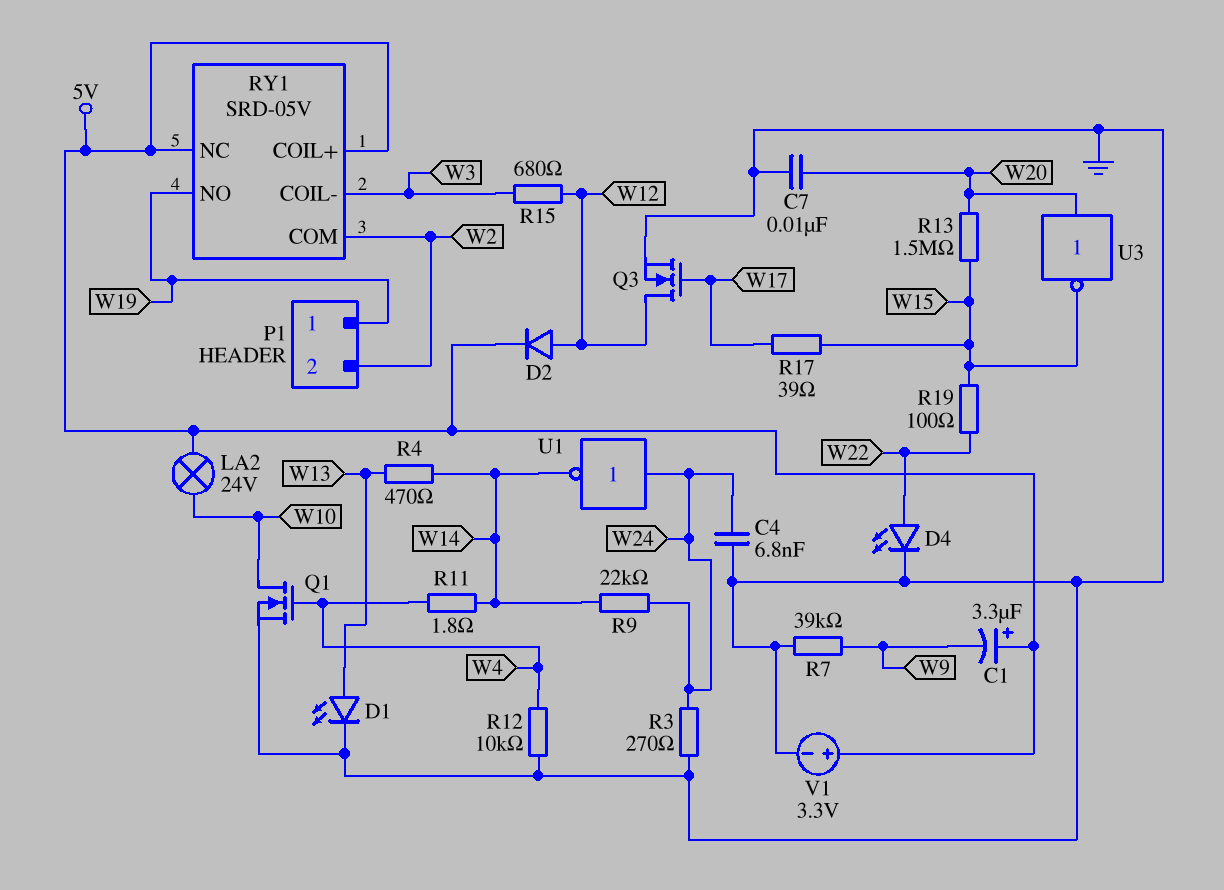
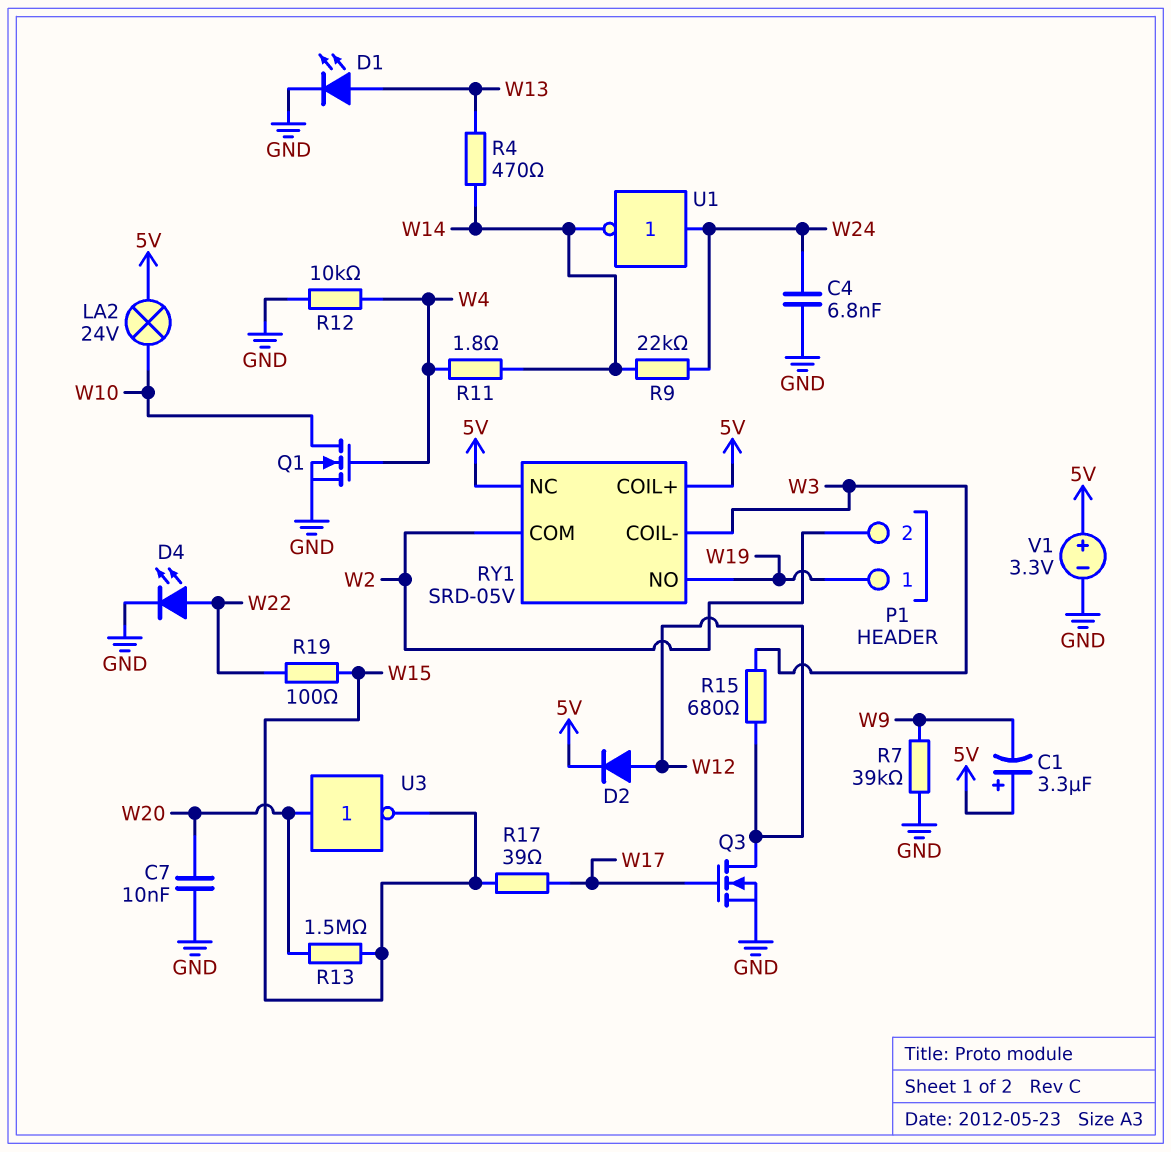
R3: 270 (GND, W24) -> none

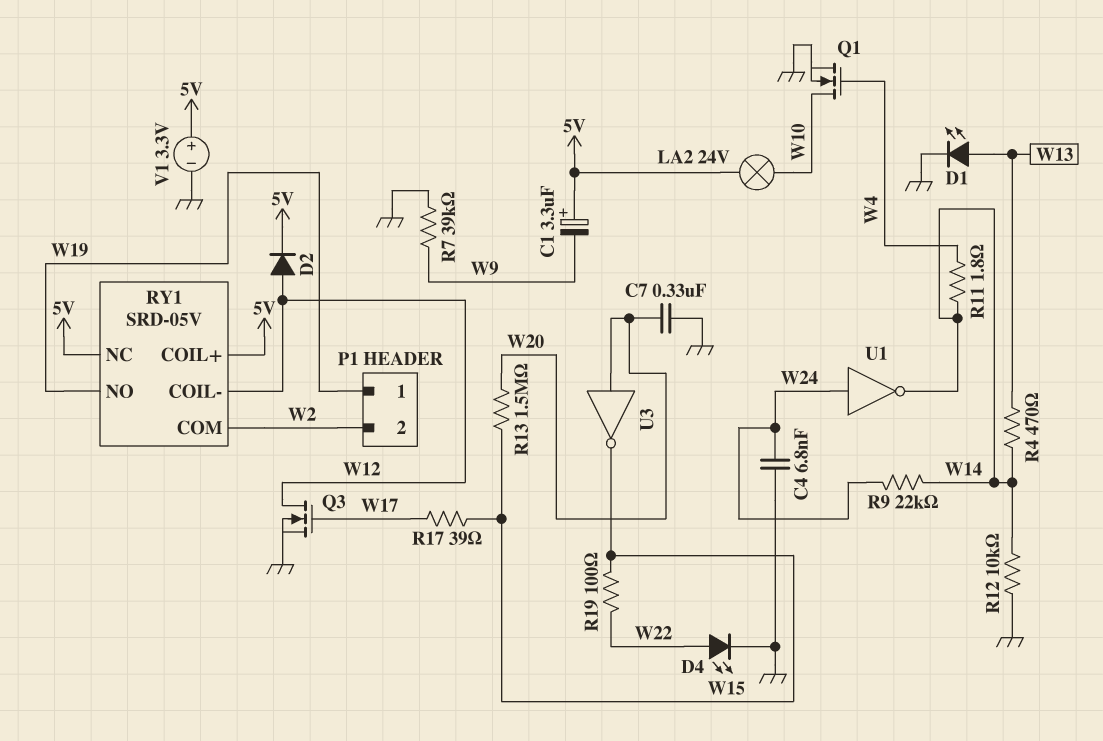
C7: 10nF (GND, W20) -> 330nF (GND, W20)
R12: 10k (GND, W4) -> 10k (GND, W14)
R15: 680 (W3, W12) -> none
RY1 pin COIL-: W3 -> W12

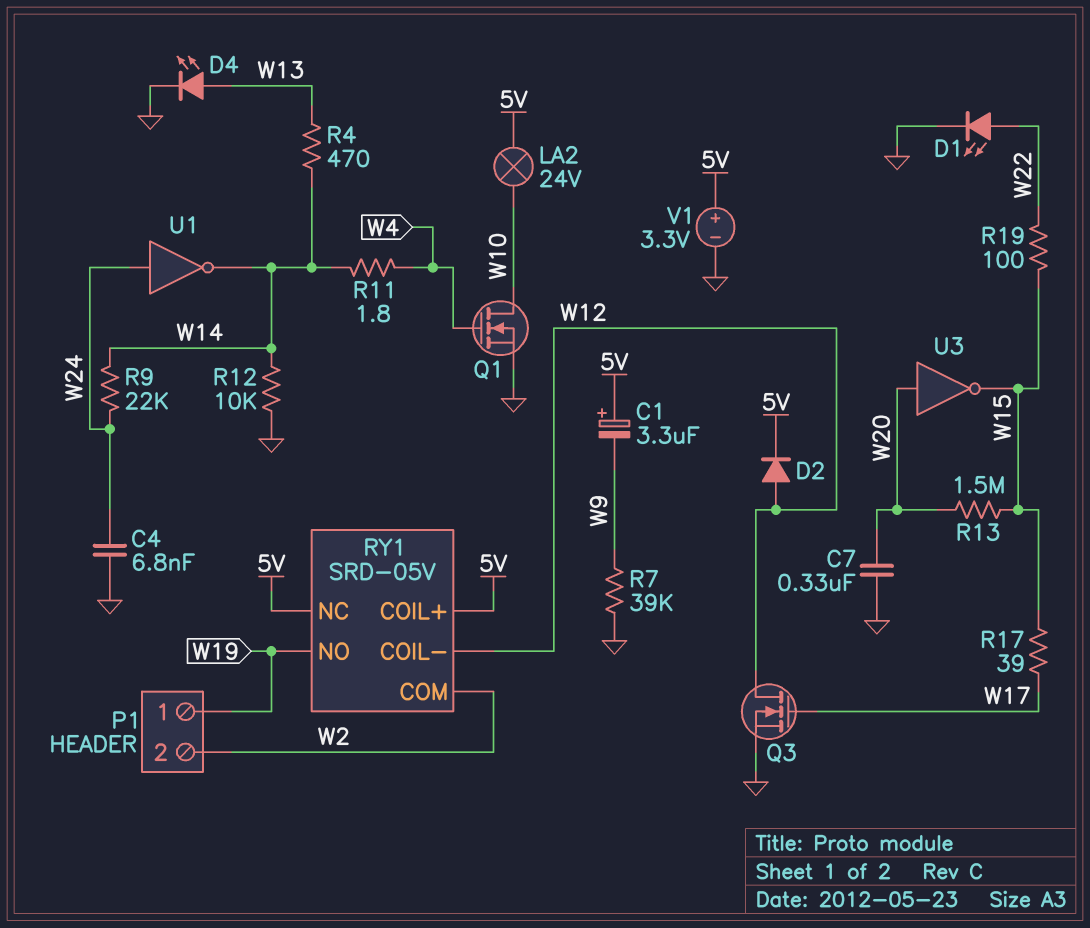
D1: LED (A W13, K GND) -> LED (A W22, K GND)
D4: LED (A W22, K GND) -> LED (A W13, K GND)

